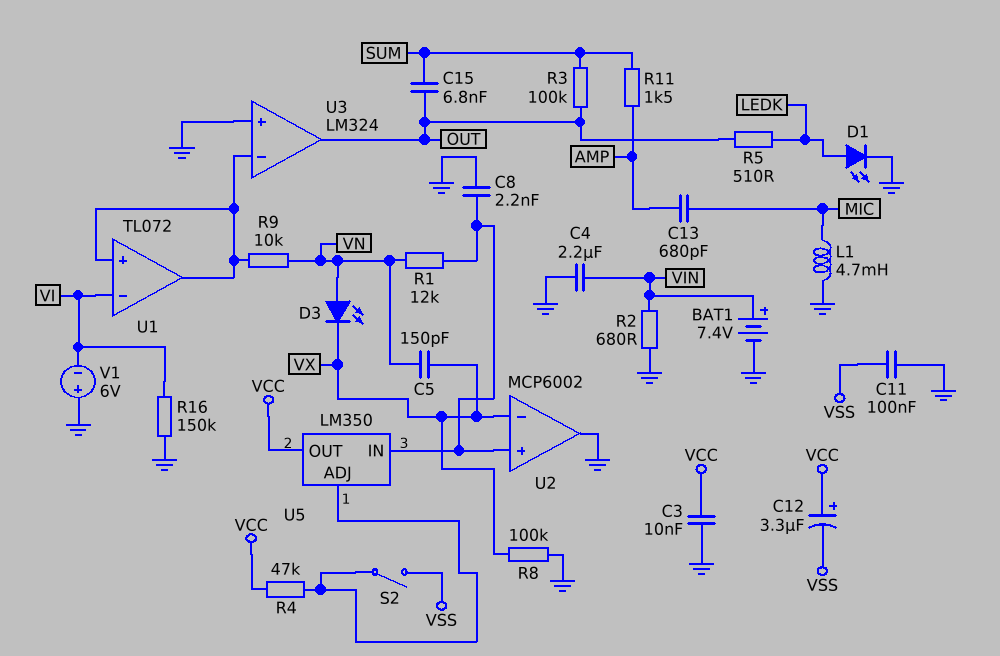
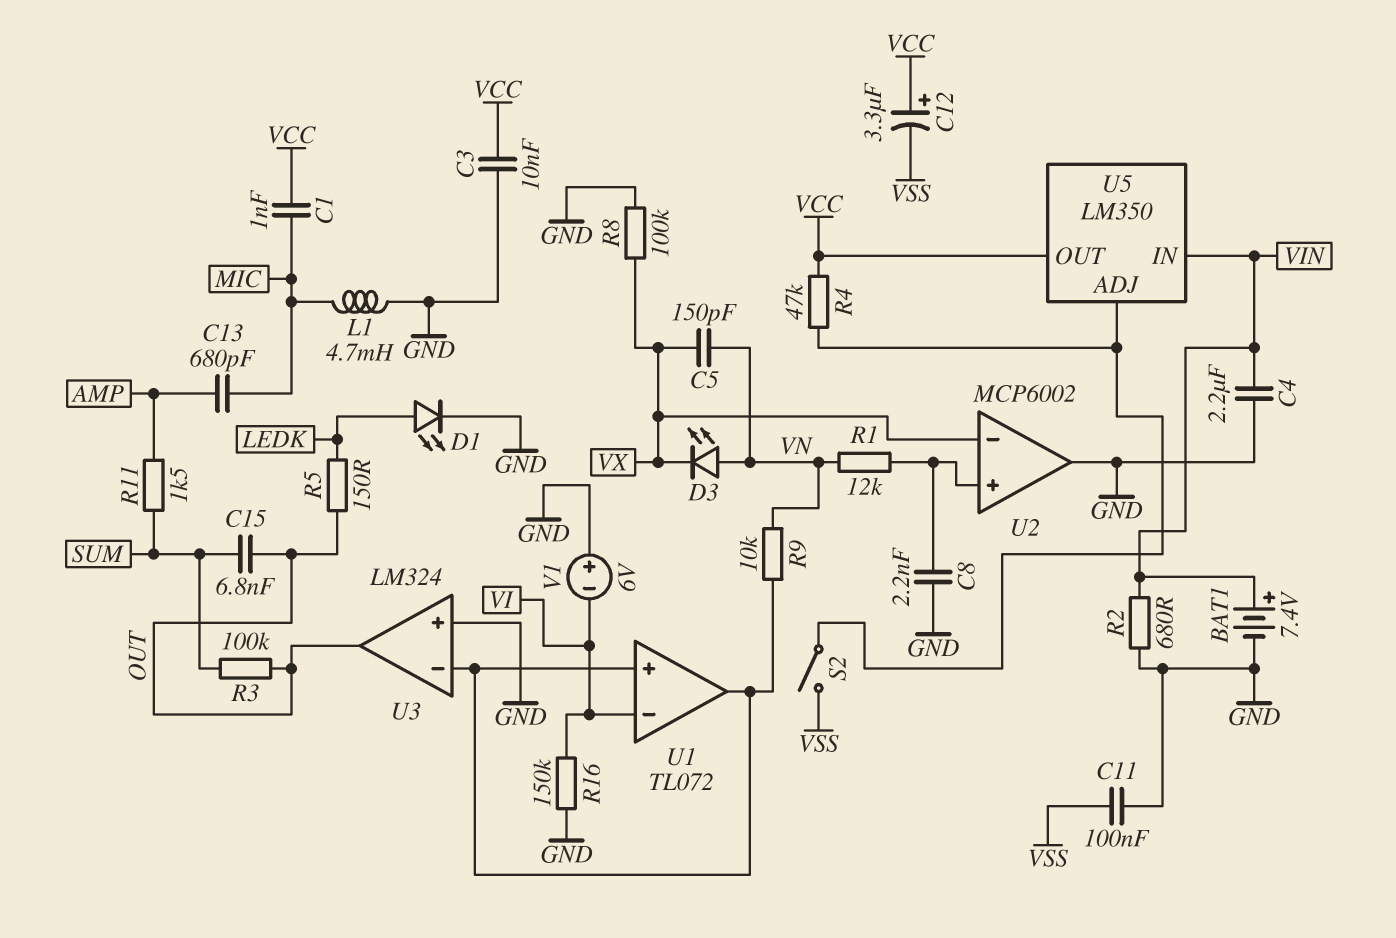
C1: none -> 1nF (MIC, VCC)
R5: 510 (LEDK, OUT) -> 150 (LEDK, OUT)
U5 pin IN: U2/in+ -> VIN

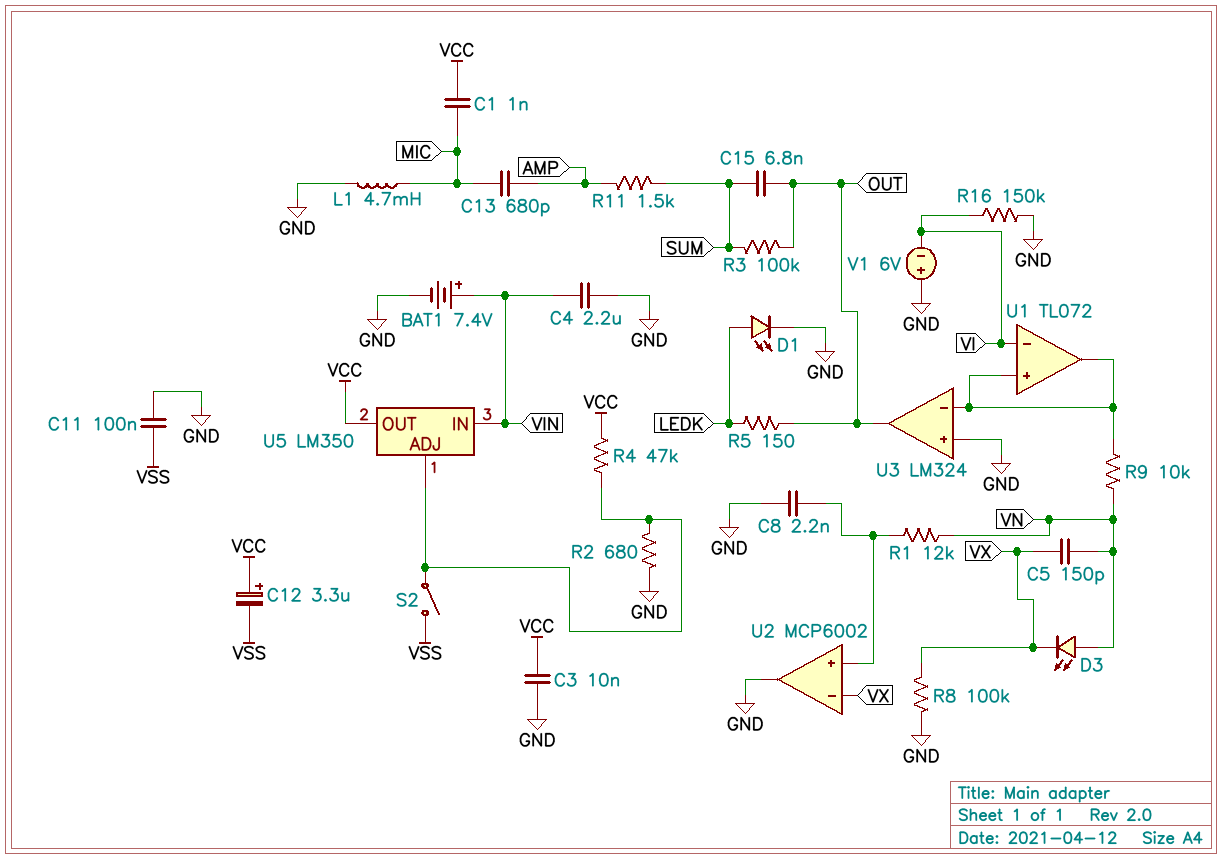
R2: 680 (GND, VIN) -> 680 (GND, U5/ADJ)

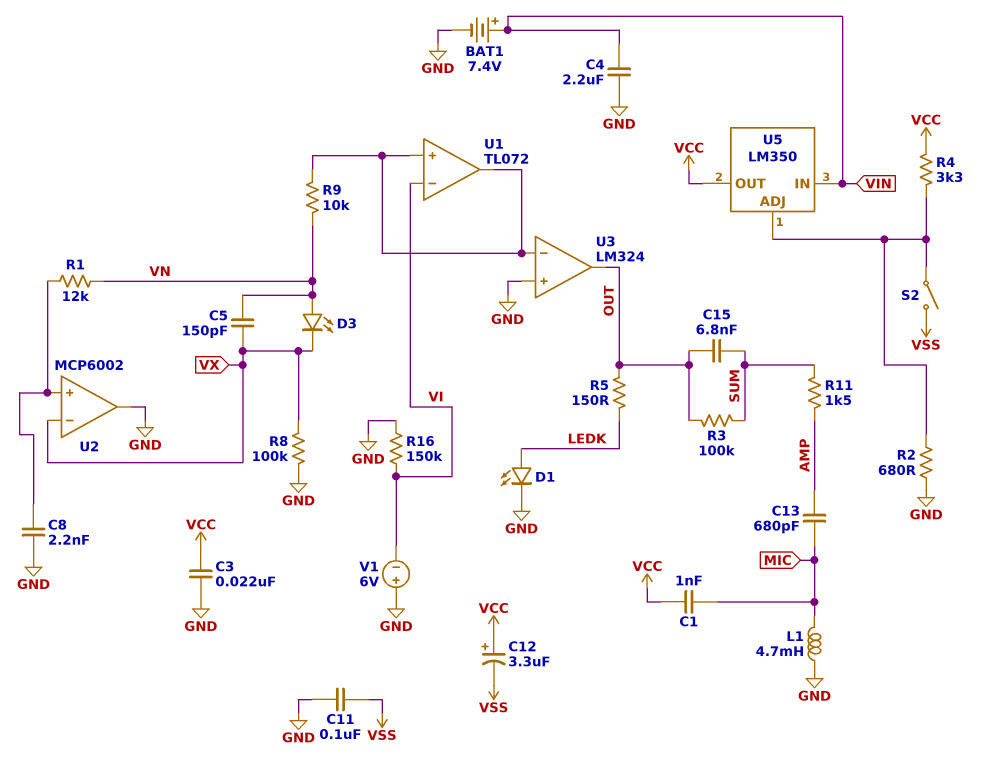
C3: 10nF (GND, VCC) -> 22nF (GND, VCC)
R4: 47k (U5/ADJ, VCC) -> 3.3k (U5/ADJ, VCC)

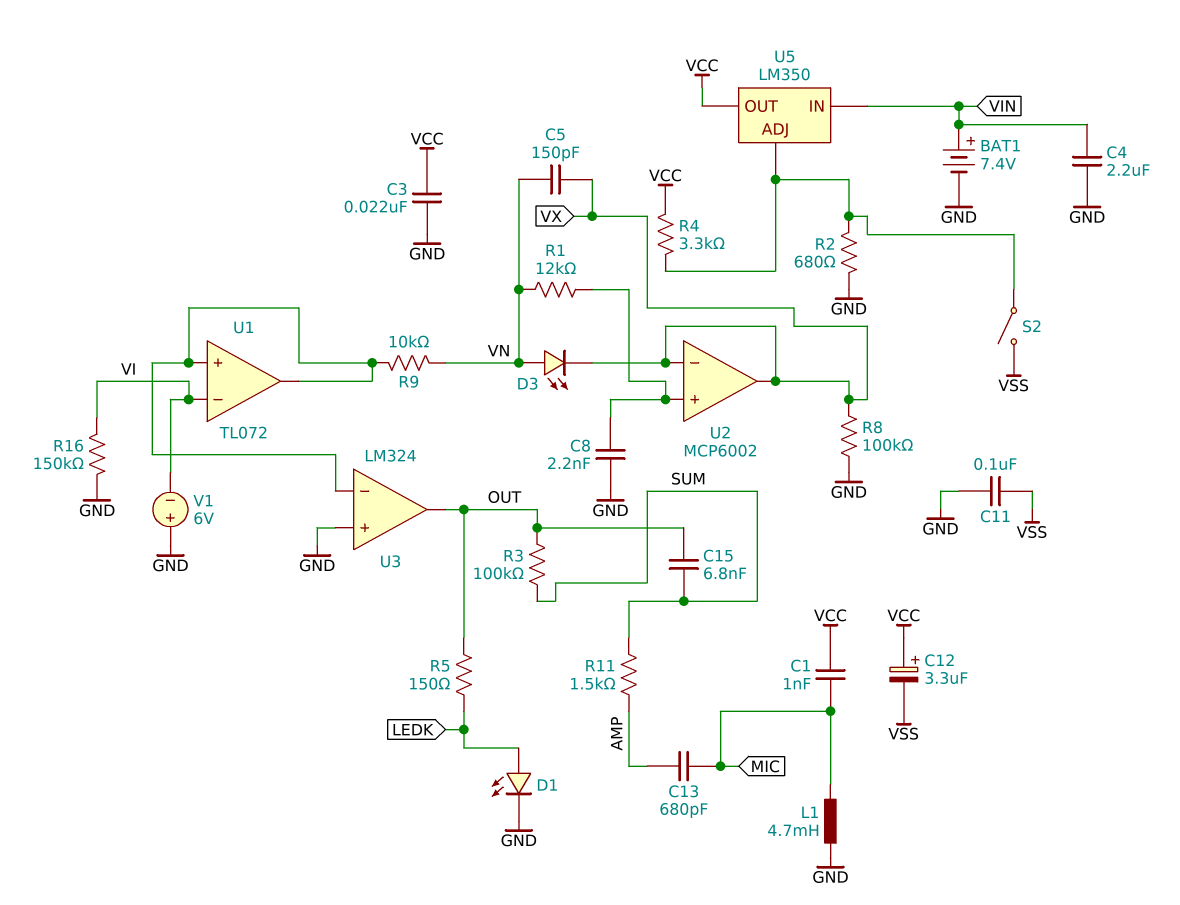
U2 pin out: GND -> VX

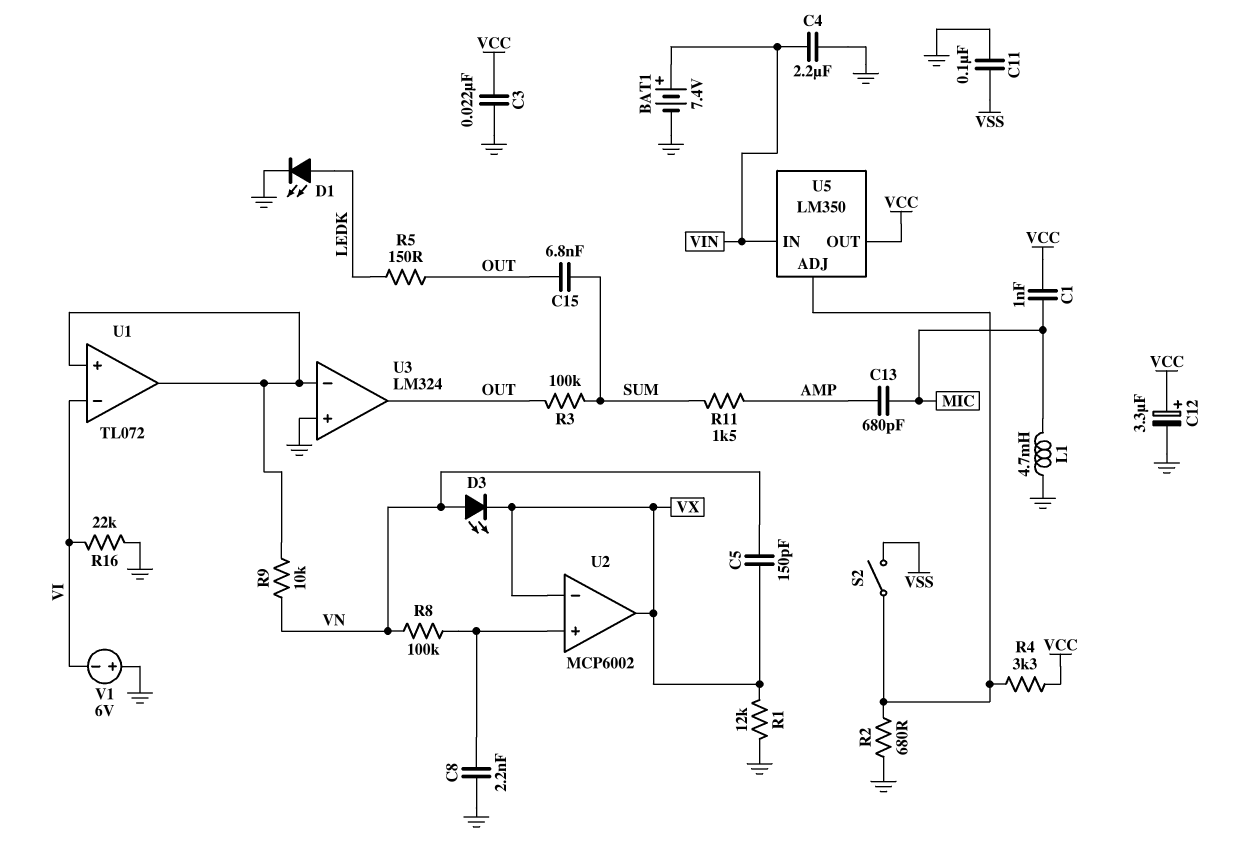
C12: 3.3uF (plus VCC, minus VSS) -> 3.3uF (plus VCC, minus GND)
R1: 12k (U2/in+, VN) -> 12k (GND, VX)
R8: 100k (GND, VX) -> 100k (U2/in+, VN)
R16: 150k (GND, VI) -> 22k (GND, VI)

